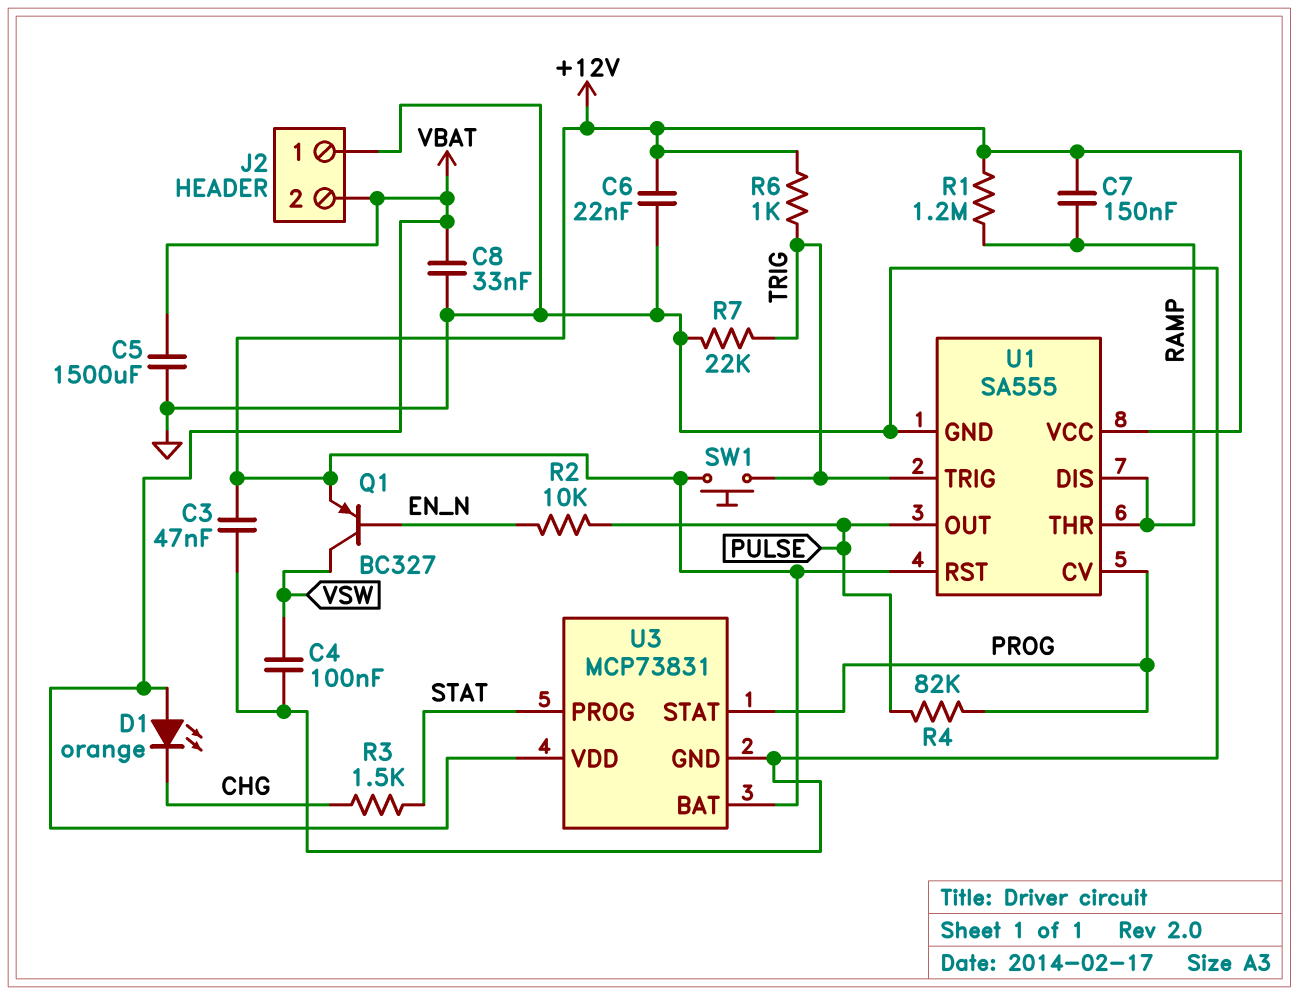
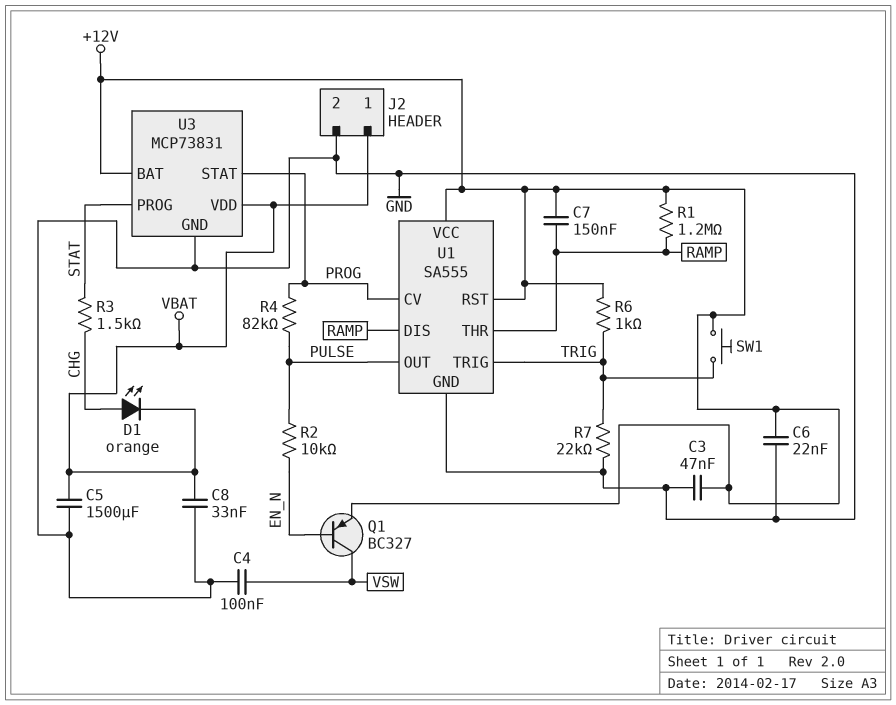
D1: LED orange (A VBAT, K CHG) -> LED orange (A CHG, K VBAT)
J2 pin 1: GND -> VBAT
J2 pin 2: VBAT -> GND

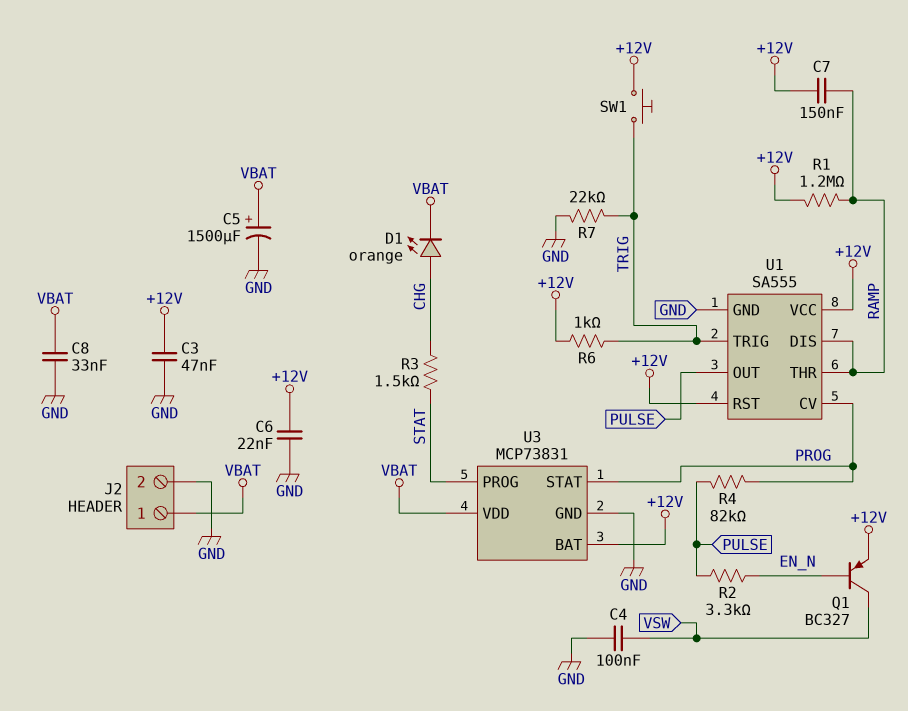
C5: 1500uF (GND, VBAT) -> 1500uF (plus VBAT, minus GND)
R2: 10k (EN_N, PULSE) -> 3.3k (EN_N, PULSE)

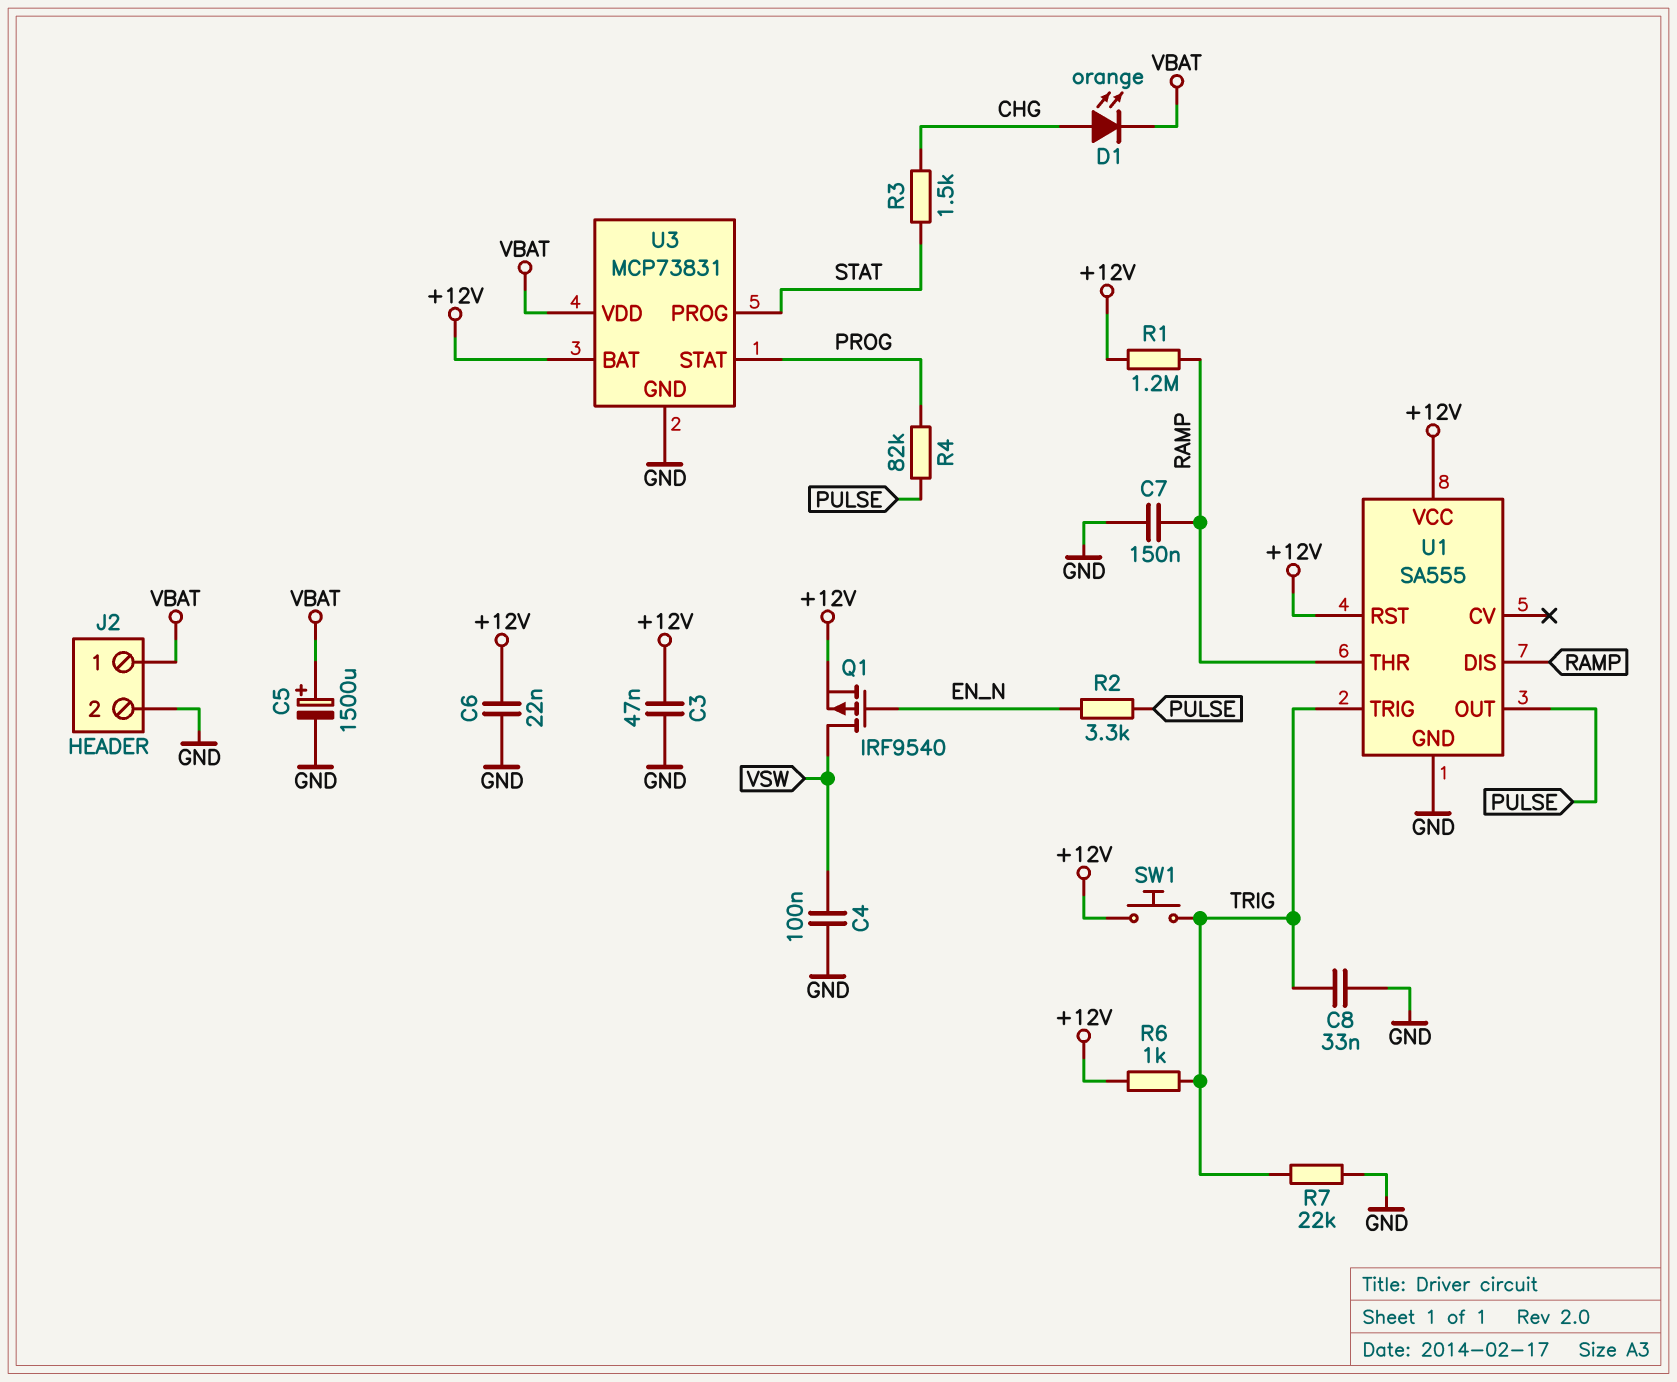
C7: 150nF (+12V, RAMP) -> 150nF (GND, RAMP)
C8: 33nF (GND, VBAT) -> 33nF (GND, TRIG)
Q1: PNP BC327 (B EN_N, C VSW, E +12V) -> PMOS IRF9540 (G EN_N, D VSW, S +12V)
U1 pin CV: PROG -> none

